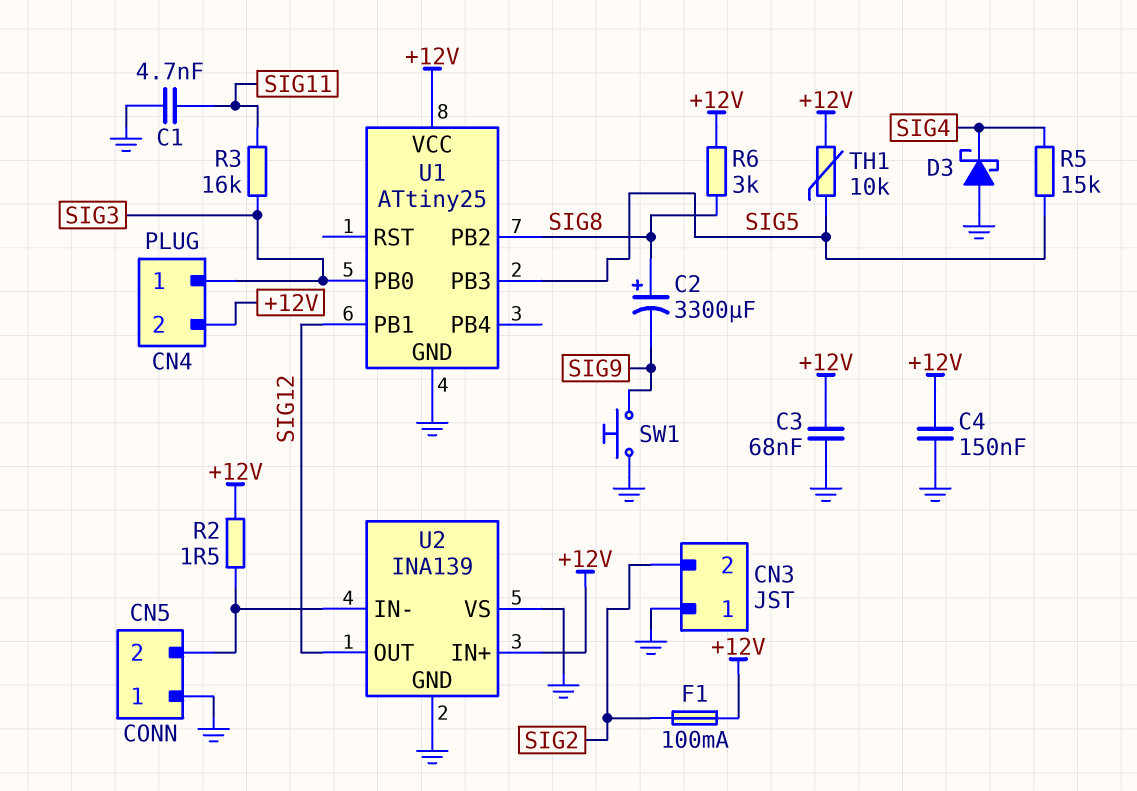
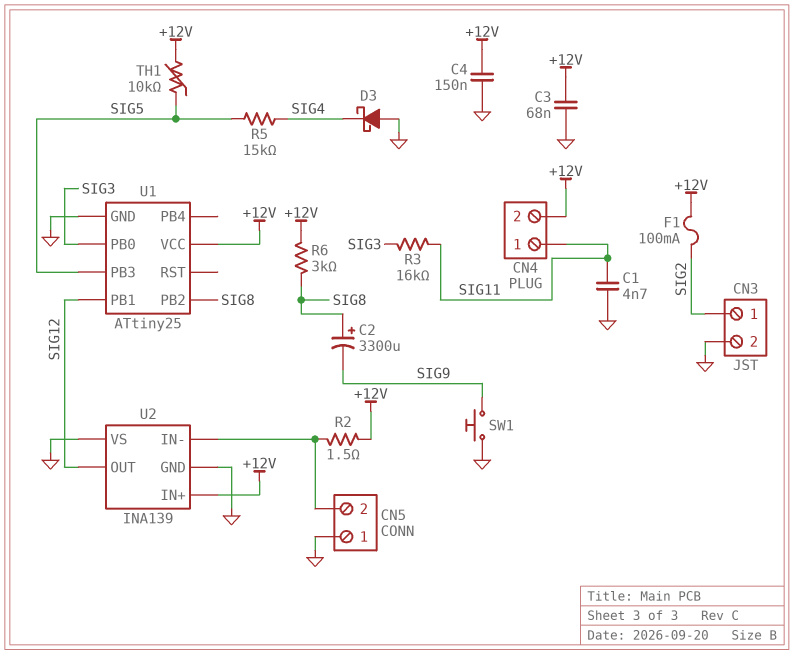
CN3 pin 1: GND -> SIG2
CN3 pin 2: SIG2 -> GND
CN4 pin 1: SIG3 -> SIG11

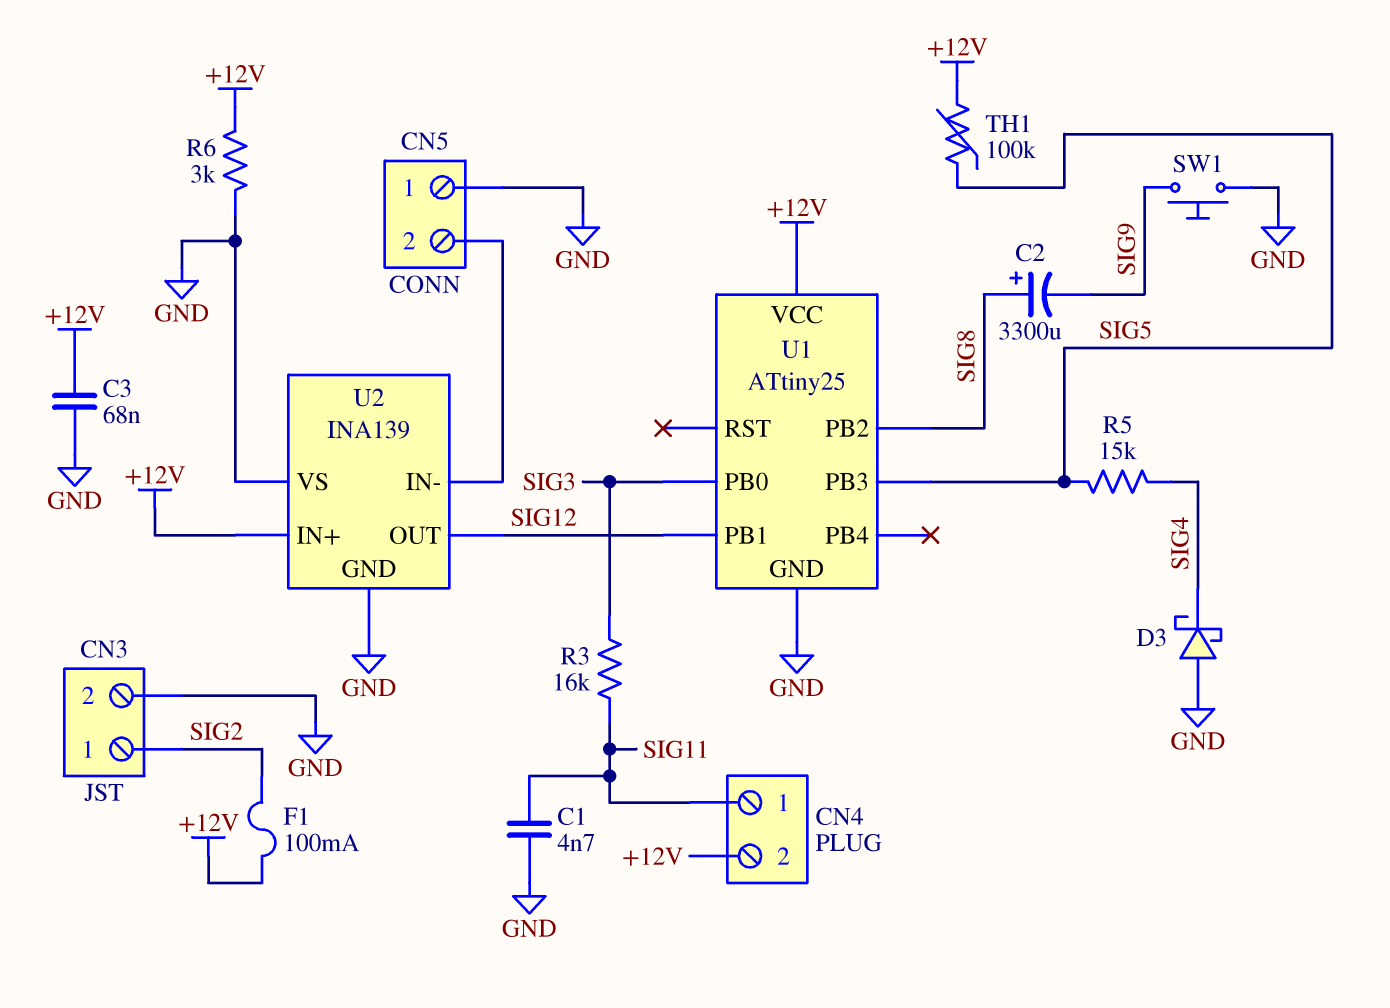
C4: 150nF (+12V, GND) -> none
R2: 1.5 (+12V, CN5/2) -> none
R6: 3k (+12V, SIG8) -> 3k (+12V, GND)
TH1: 10k (+12V, SIG5) -> 100k (+12V, SIG5)

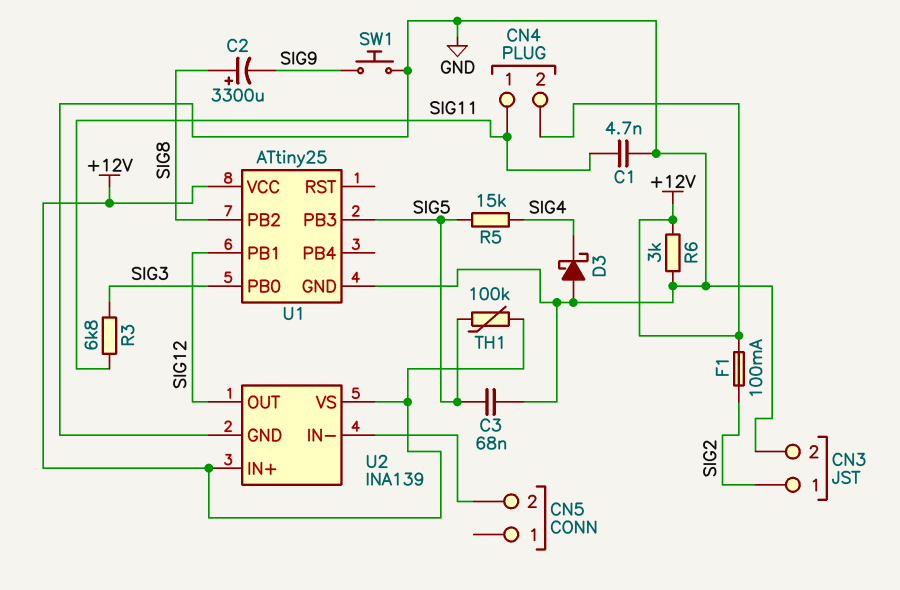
C3: 68nF (+12V, GND) -> 68nF (GND, SIG5)
CN5 pin 1: GND -> none
R3: 16k (SIG3, SIG11) -> 6.8k (SIG3, SIG11)
U2 pin VS: GND -> +12V

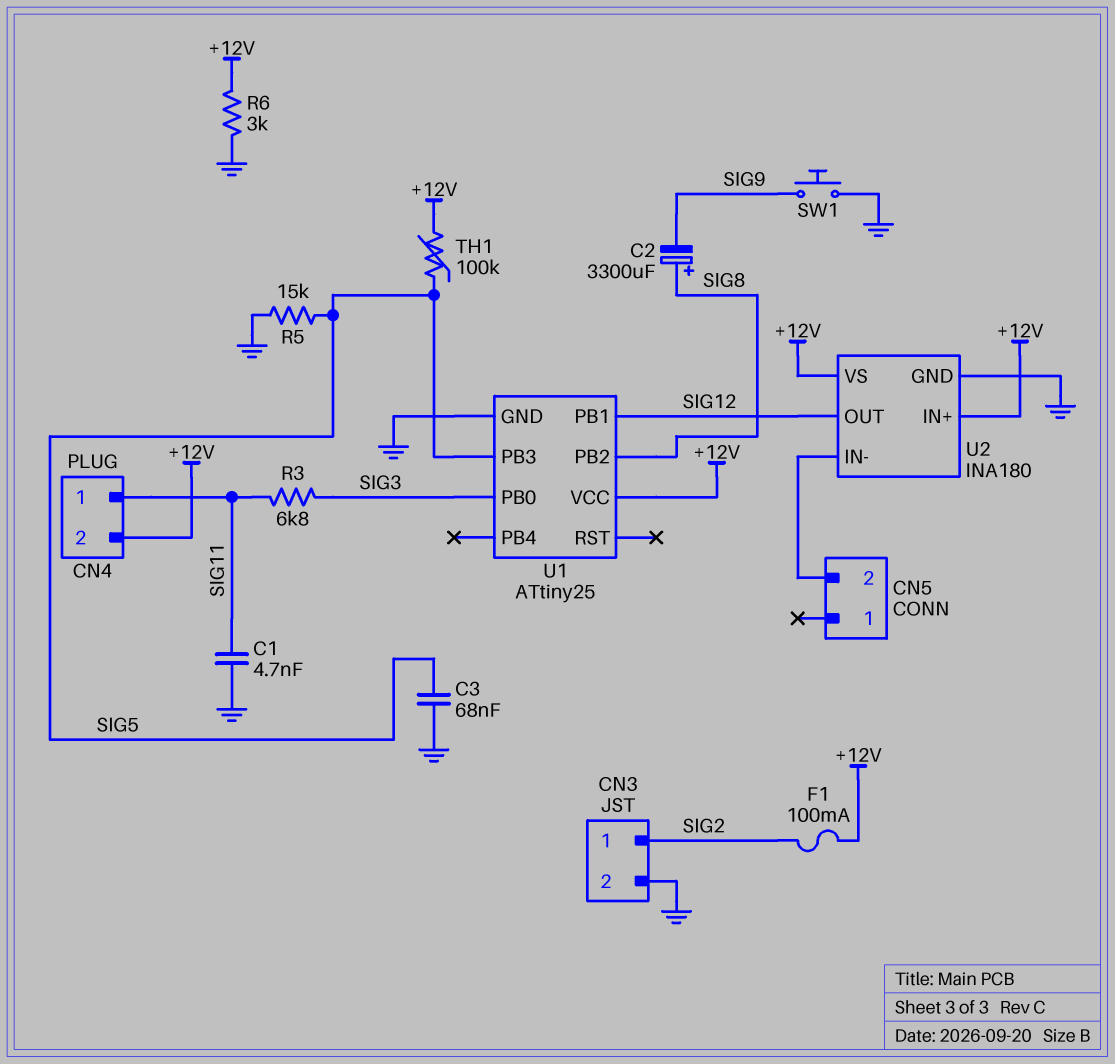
D3: schottky (A GND, K SIG4) -> none
R5: 15k (SIG4, SIG5) -> 15k (GND, SIG5)
U2: INA139 -> INA180

